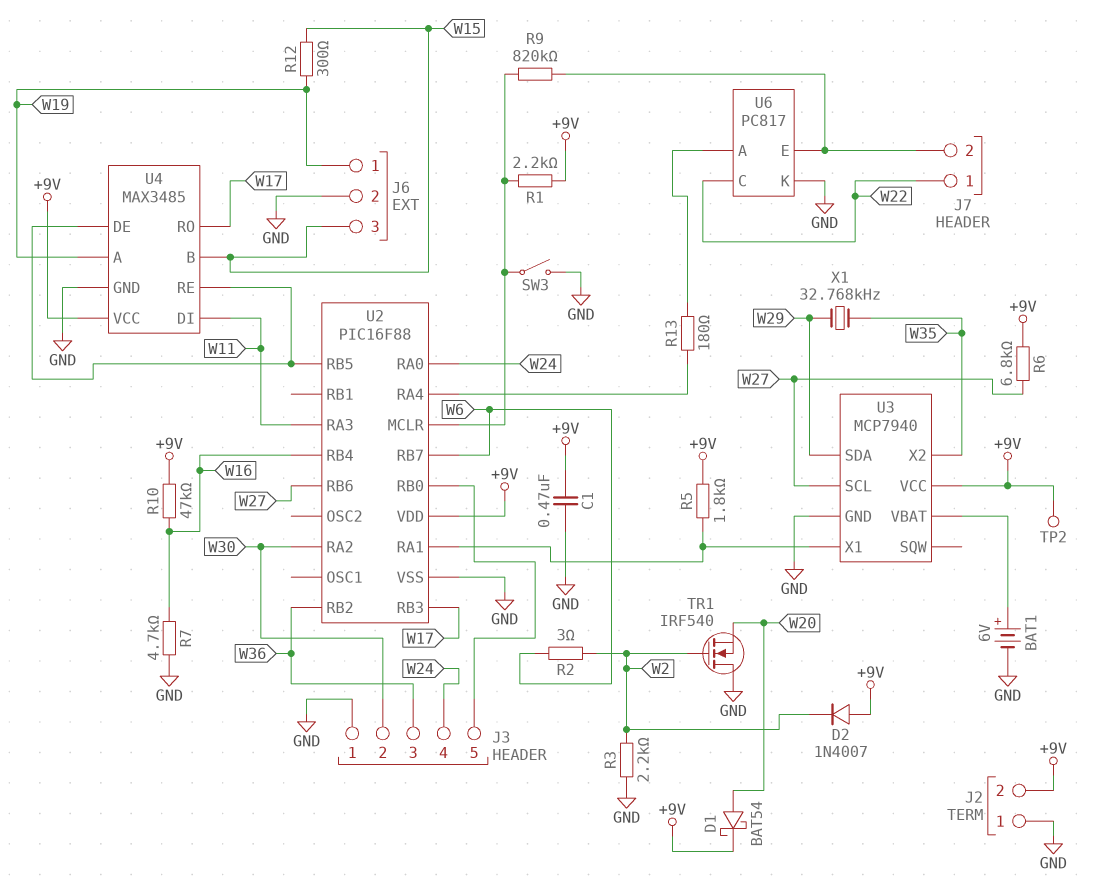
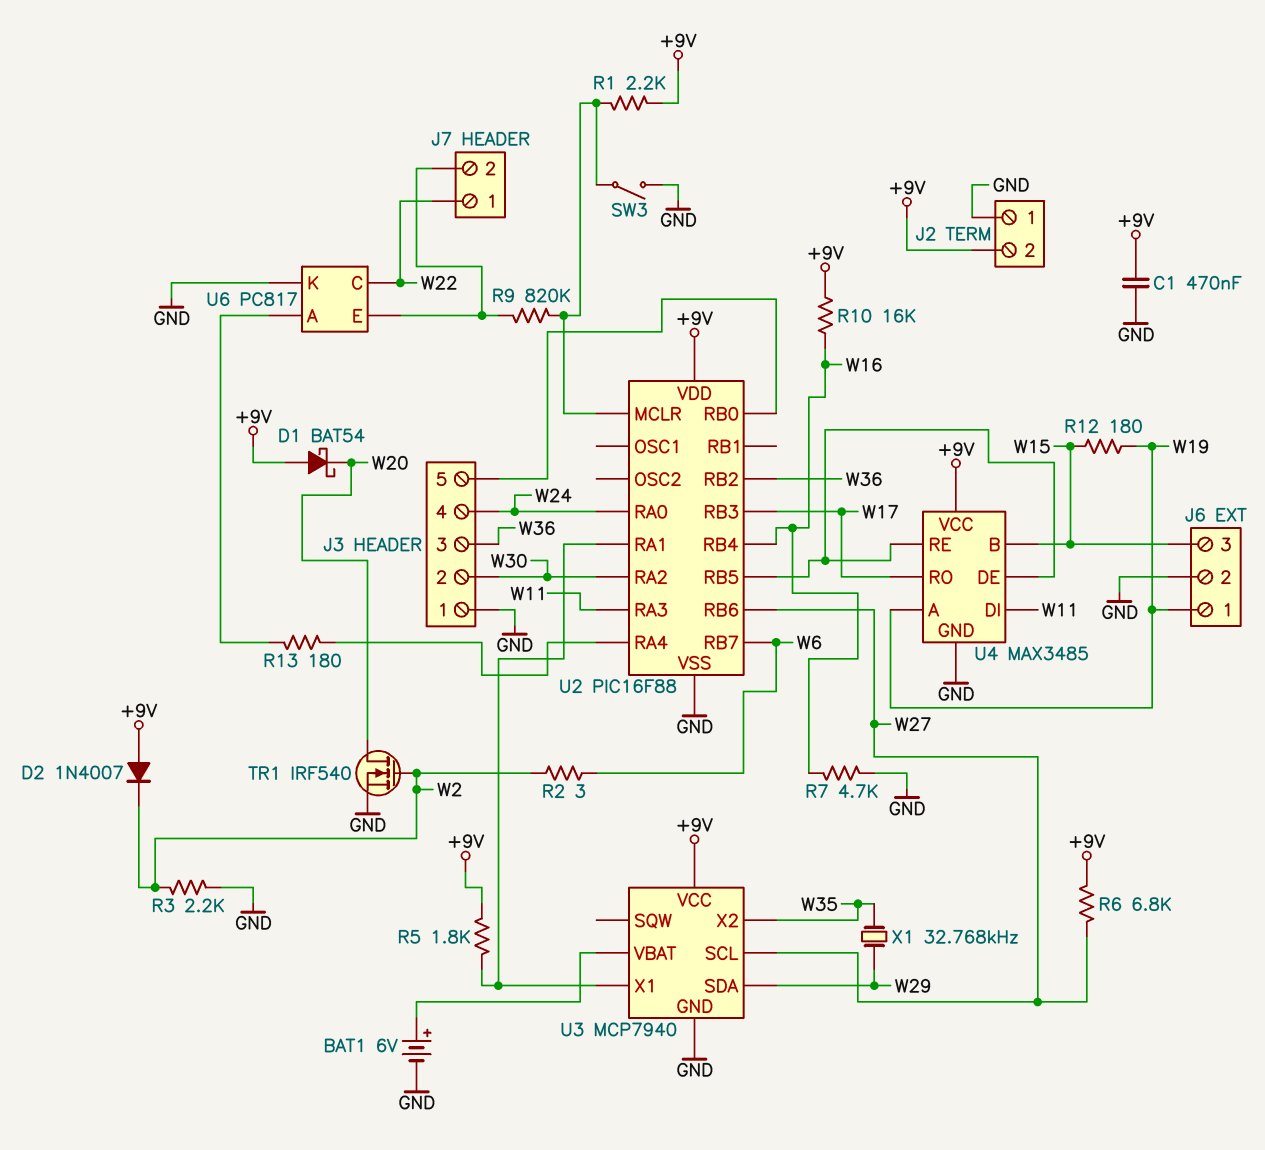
D1: schottky BAT54 (A W20, K +9V) -> schottky BAT54 (A +9V, K W20)
R10: 47k (+9V, W16) -> 16k (+9V, W16)
R12: 300 (W15, W19) -> 180 (W15, W19)
TP2: test point (+9V) -> none
TR1: NMOS IRF540 (G W2, D GND, S W20) -> NMOS IRF540 (G W2, D W20, S GND)

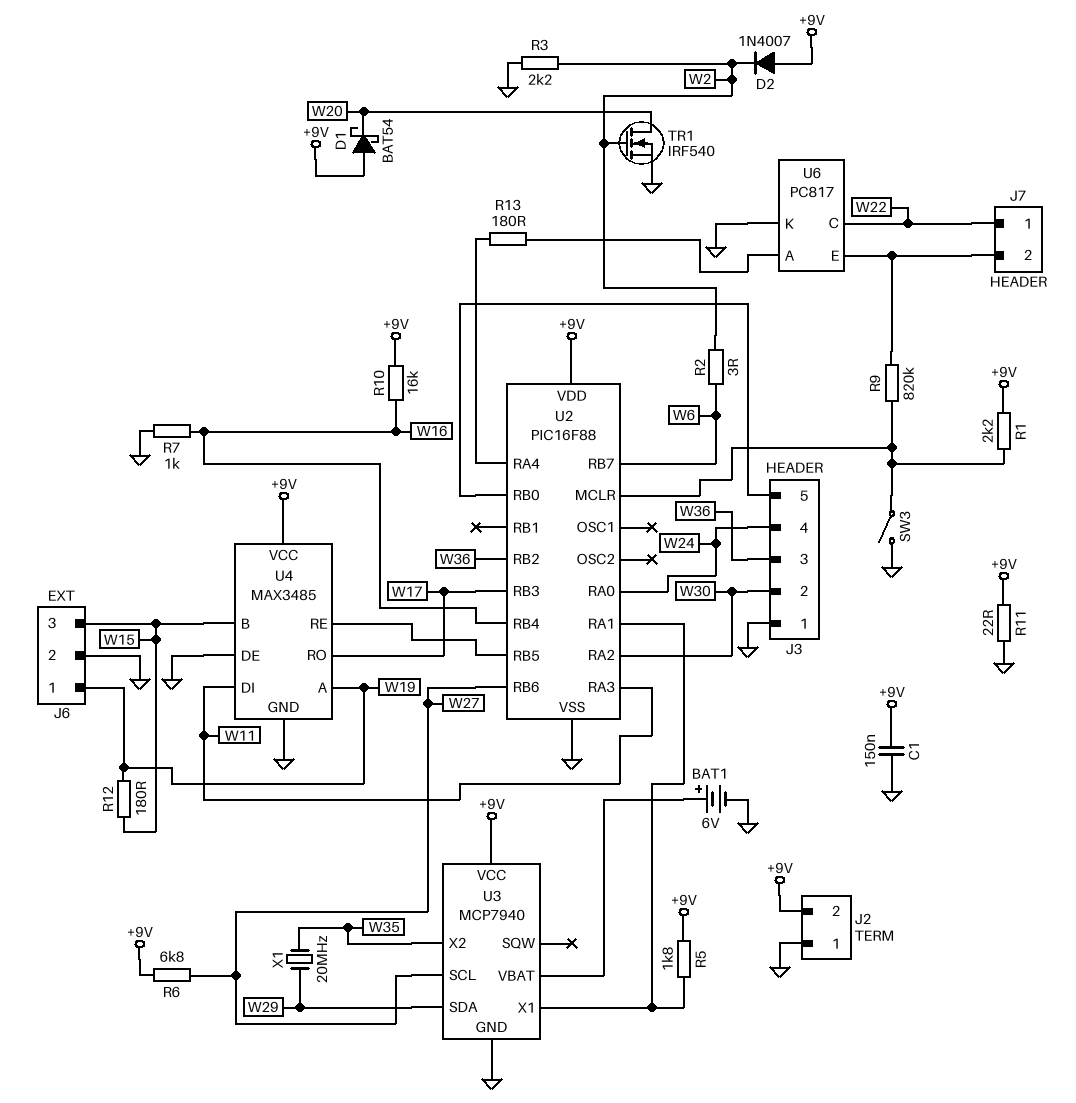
C1: 470nF (+9V, GND) -> 150nF (+9V, GND)
R7: 4.7k (GND, W16) -> 1k (GND, W16)
R11: none -> 22 (+9V, GND)
U4 pin DE: U2/RB5 -> GND
X1: 32.768kHz (W29, W35) -> 20MHz (W29, W35)

